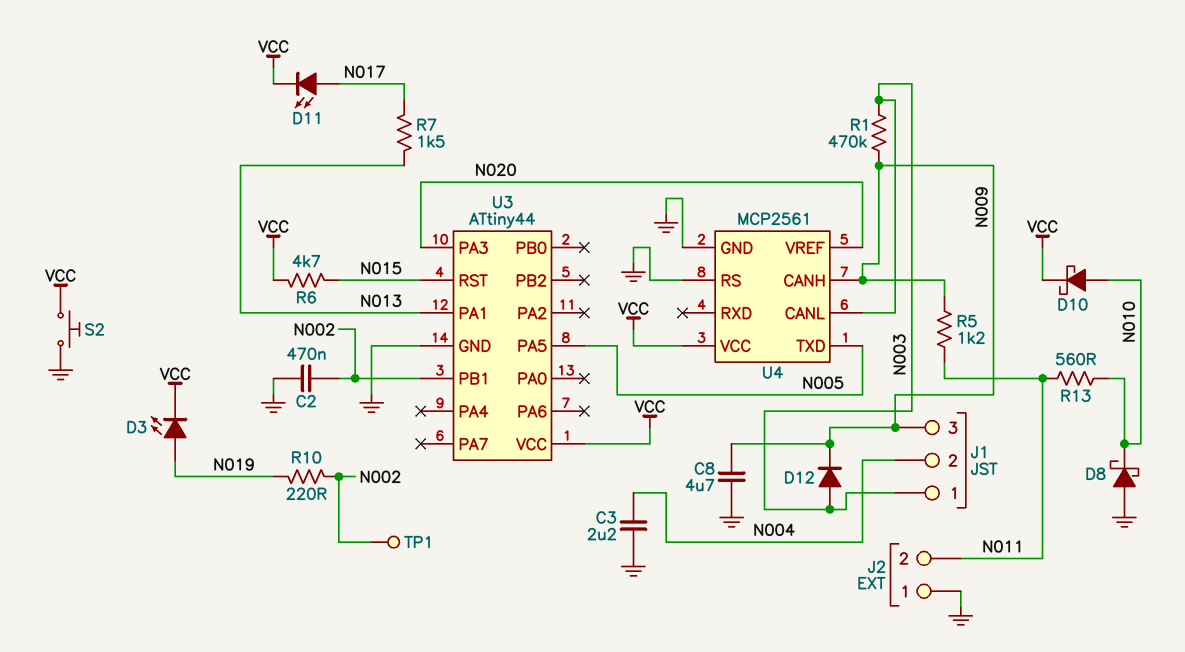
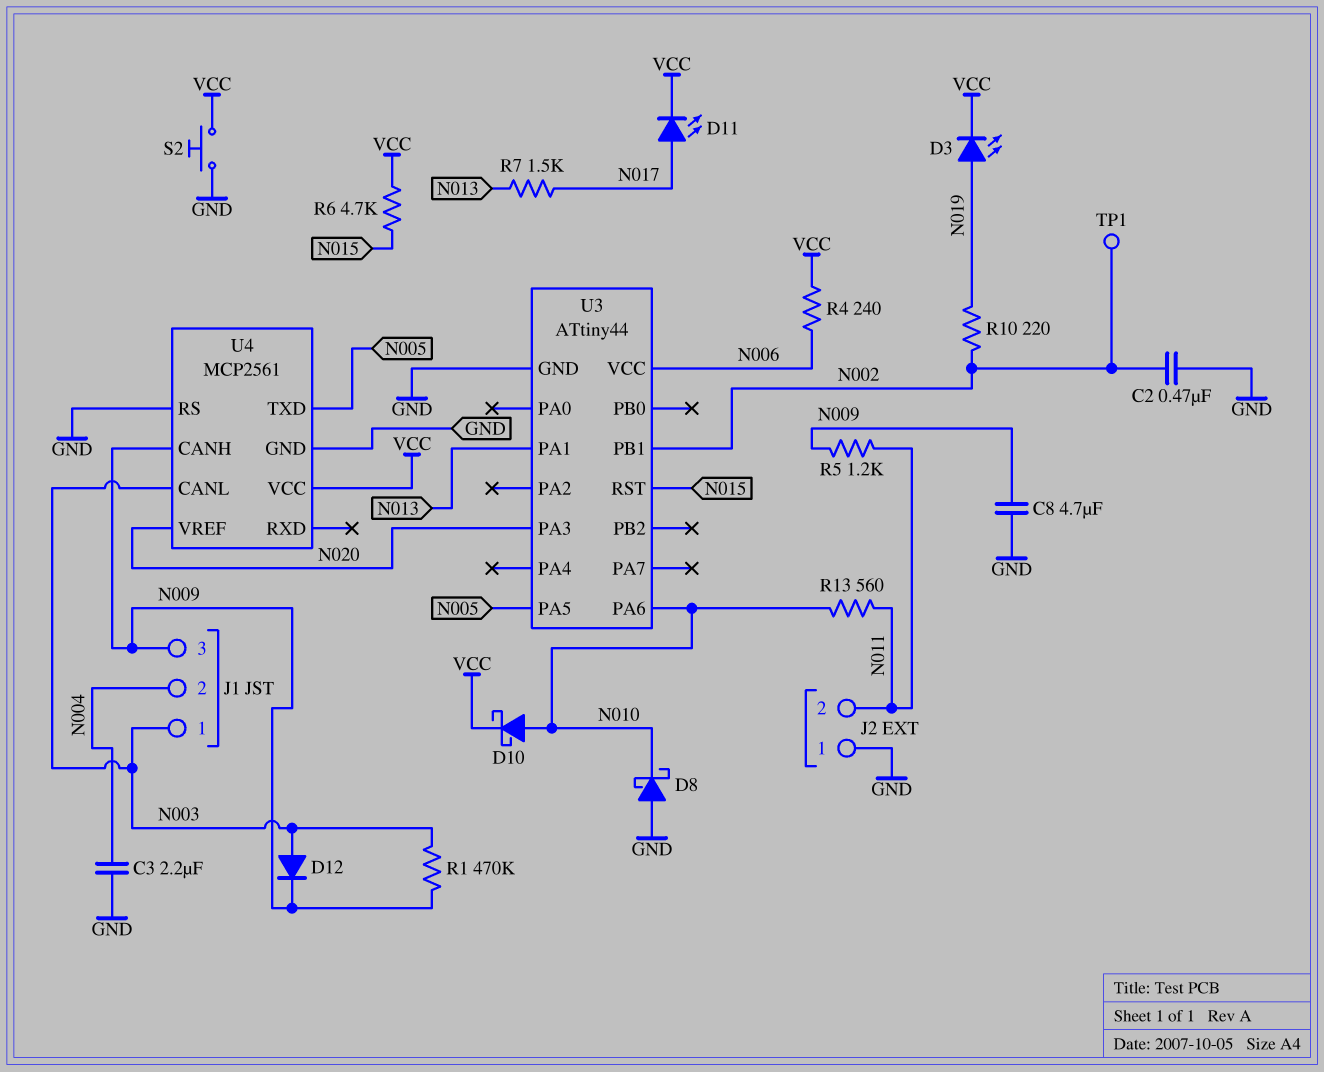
R4: none -> 240 (N006, VCC)
U3 pin PA6: none -> N010
U3 pin VCC: VCC -> N006

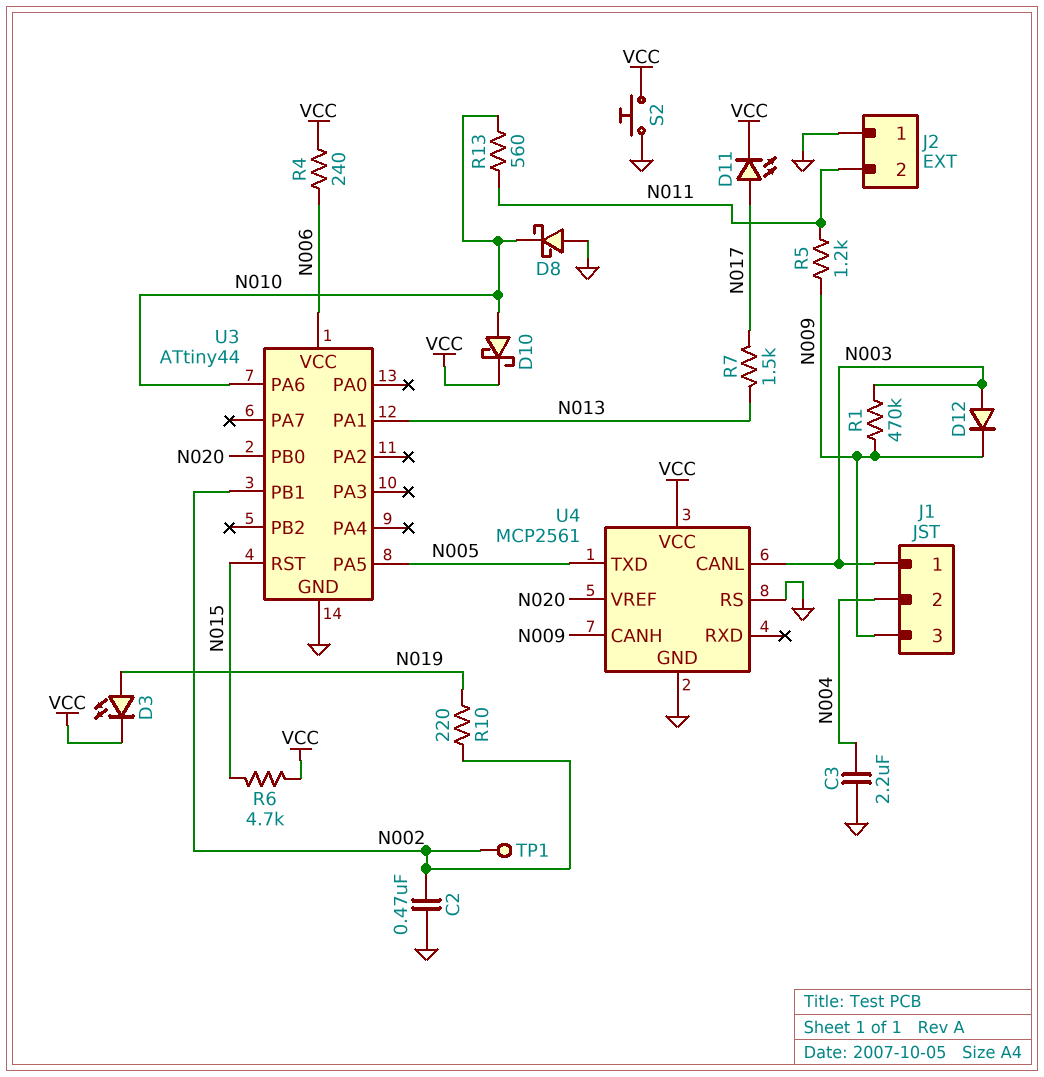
C8: 4.7uF (GND, N009) -> none
U3 pin PA3: N020 -> none
U3 pin PB0: none -> N020

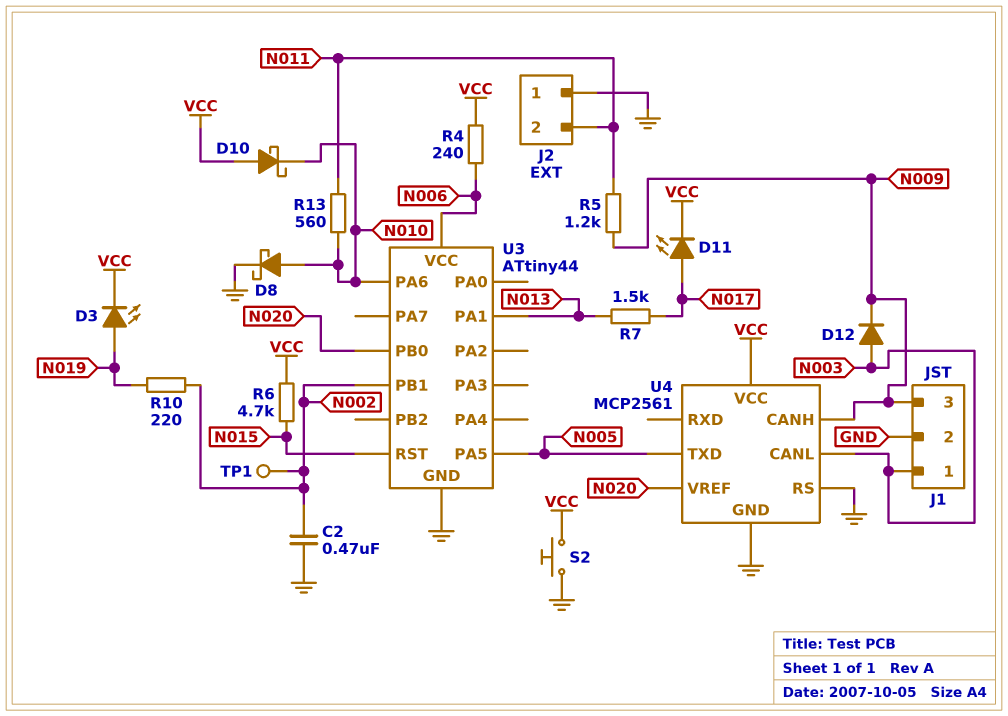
C3: 2.2uF (GND, N004) -> none
D8: schottky (A GND, K N010) -> schottky (A N010, K GND)
D10: schottky (A N010, K VCC) -> schottky (A VCC, K N010)
J1 pin 2: N004 -> GND
R1: 470k (N003, N009) -> none

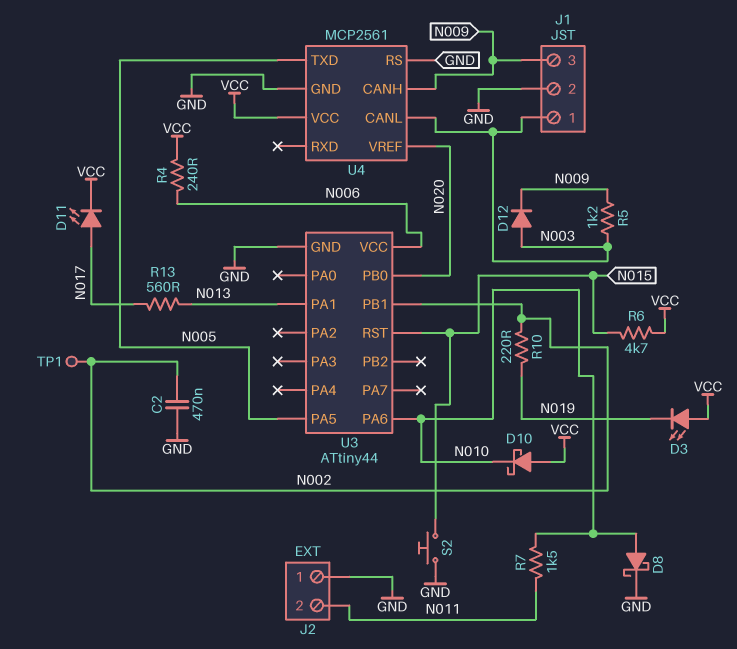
D3: LED (A N019, K VCC) -> LED (A VCC, K N019)
R5: 1.2k (N009, N011) -> 1.2k (N003, N009)
R7: 1.5k (N013, N017) -> 1.5k (N010, N011)
R13: 560 (N010, N011) -> 560 (N013, N017)
S2: button (GND, VCC) -> button (GND, N015)

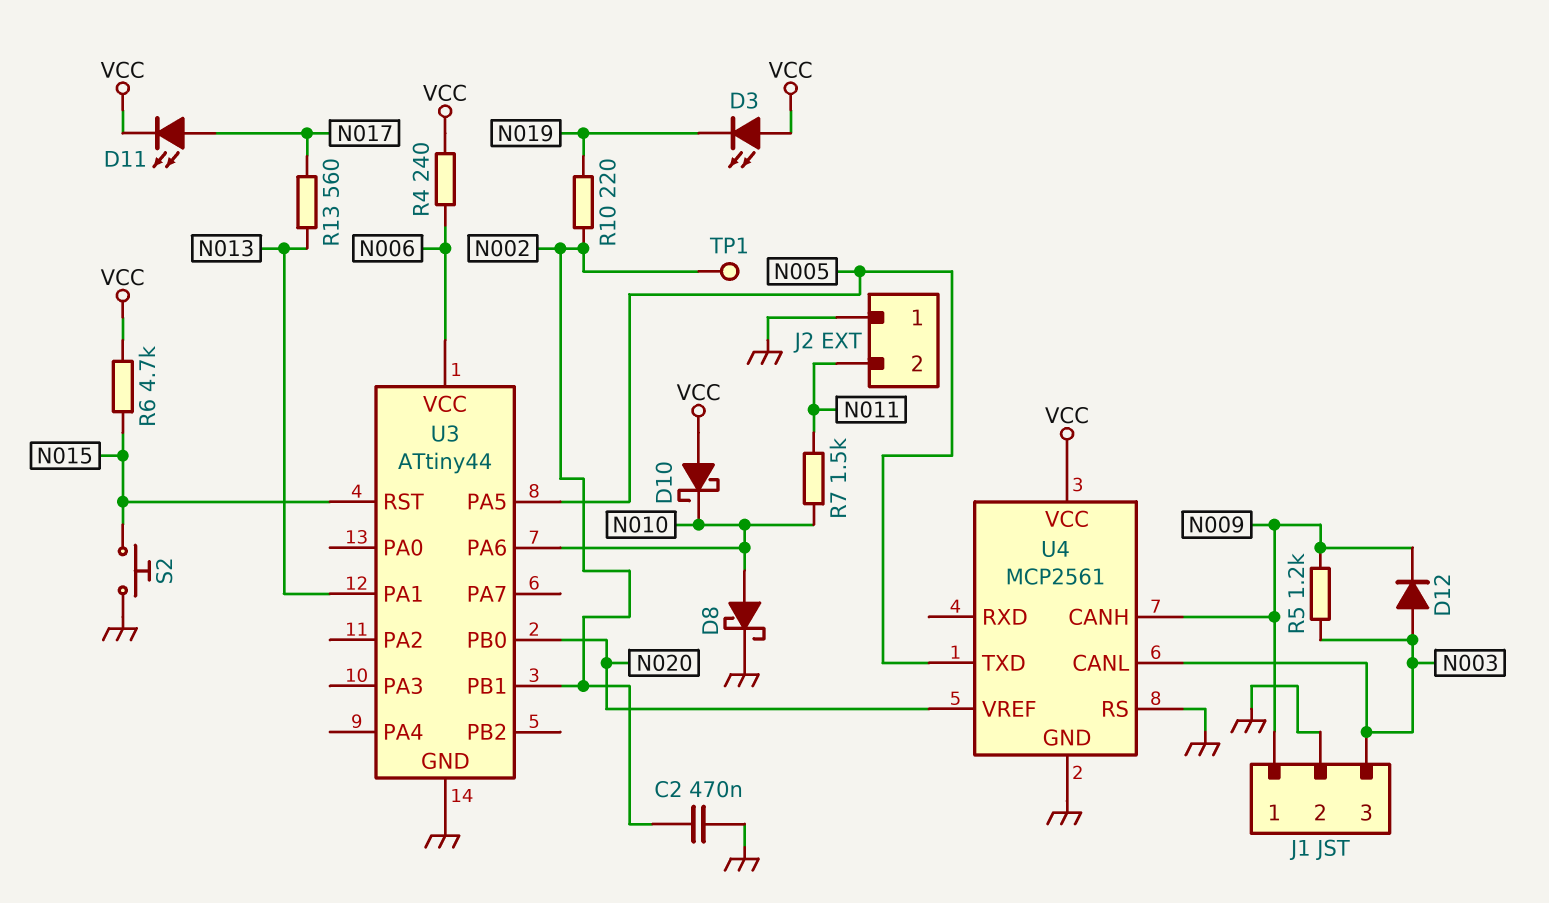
J1 pin 1: N003 -> N009
J1 pin 3: N009 -> N003

